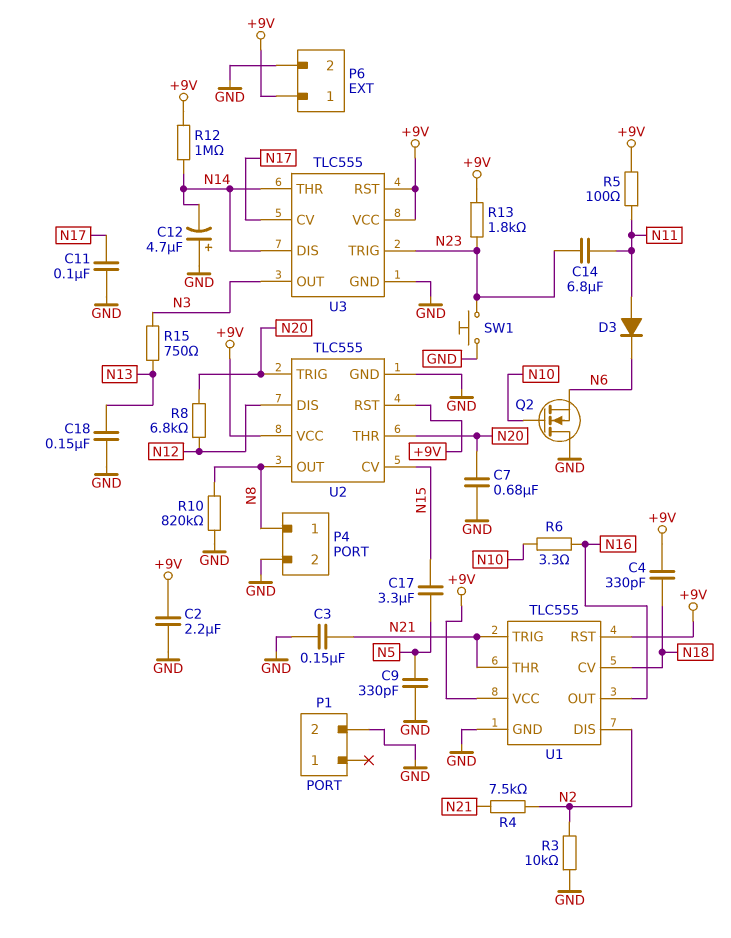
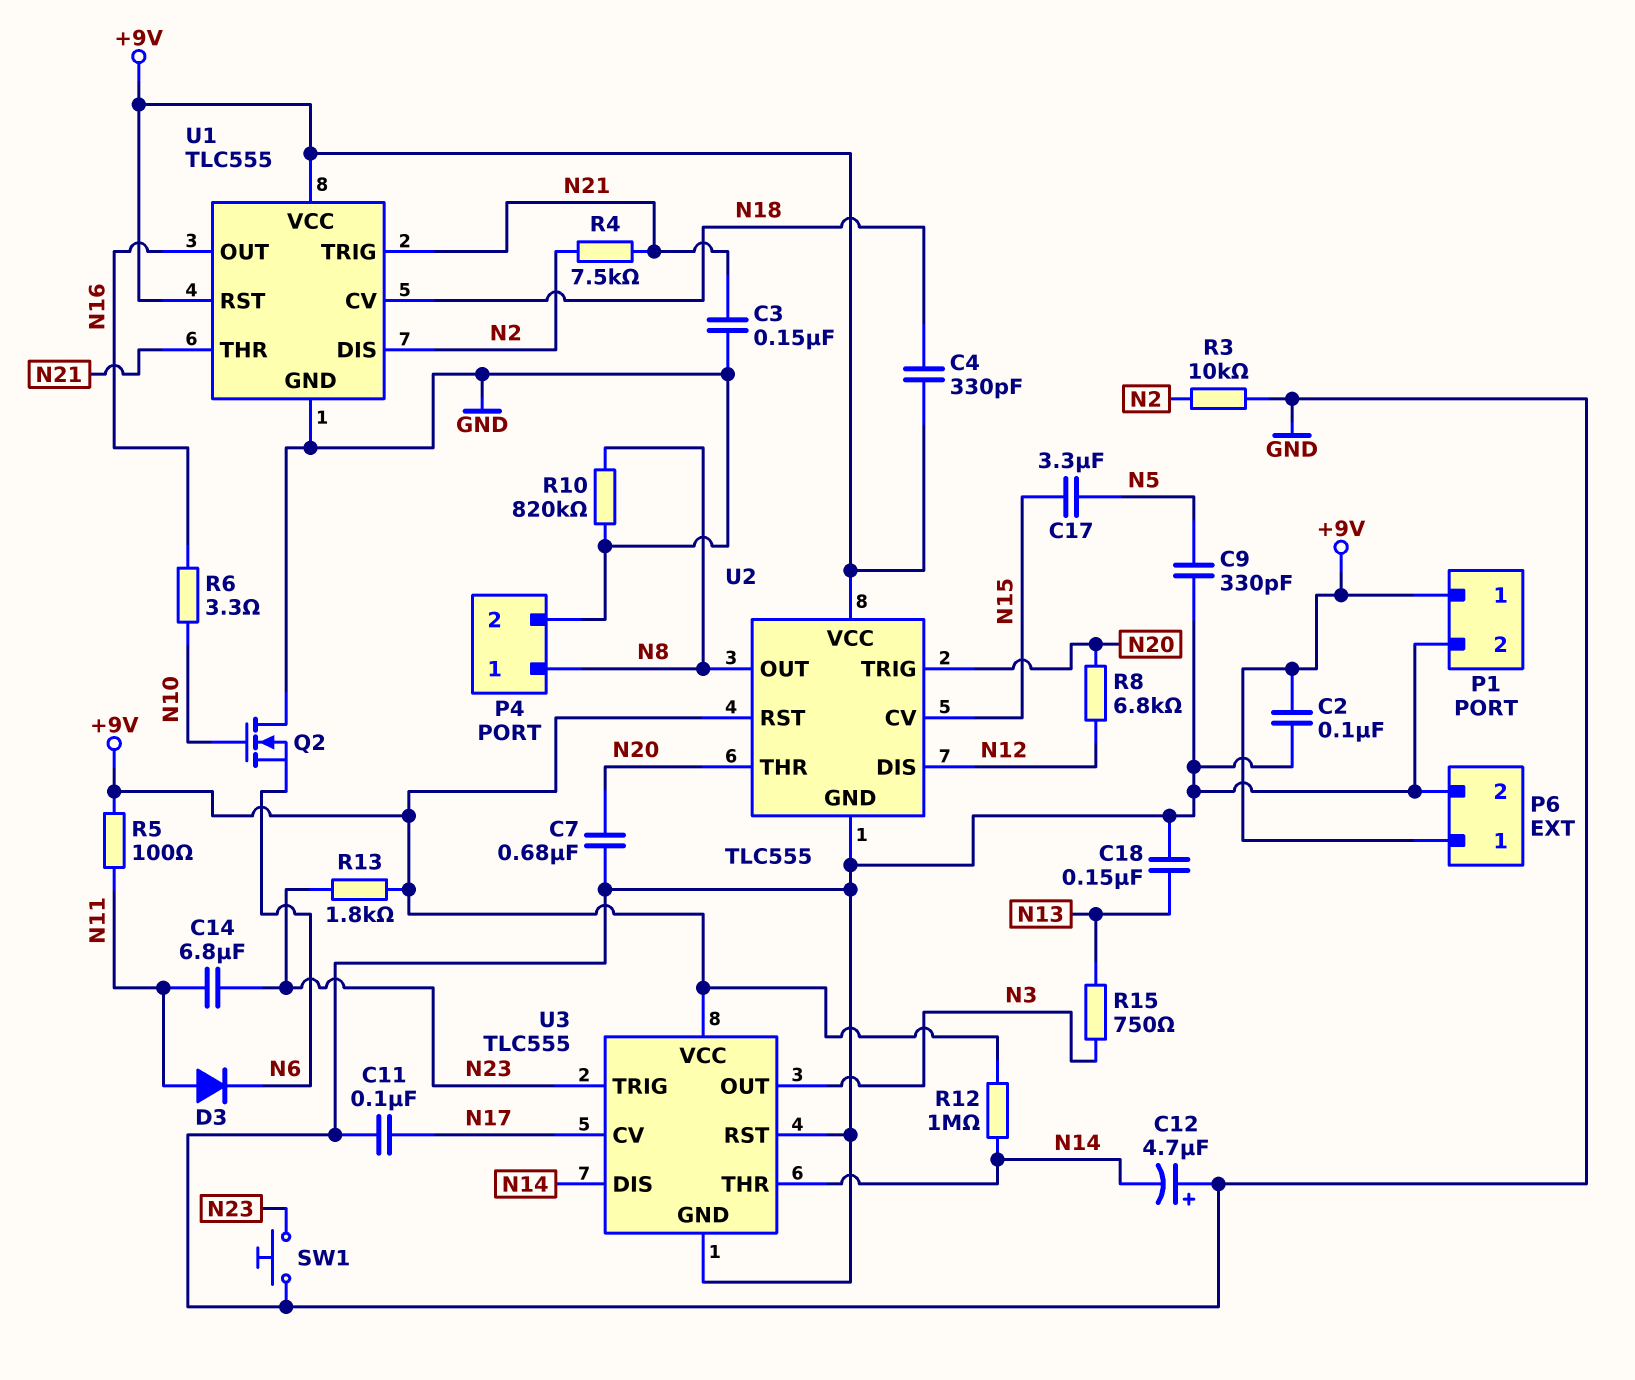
C2: 2.2uF (+9V, GND) -> 100nF (+9V, GND)
P1 pin 1: none -> +9V
U3 pin RST: +9V -> GND

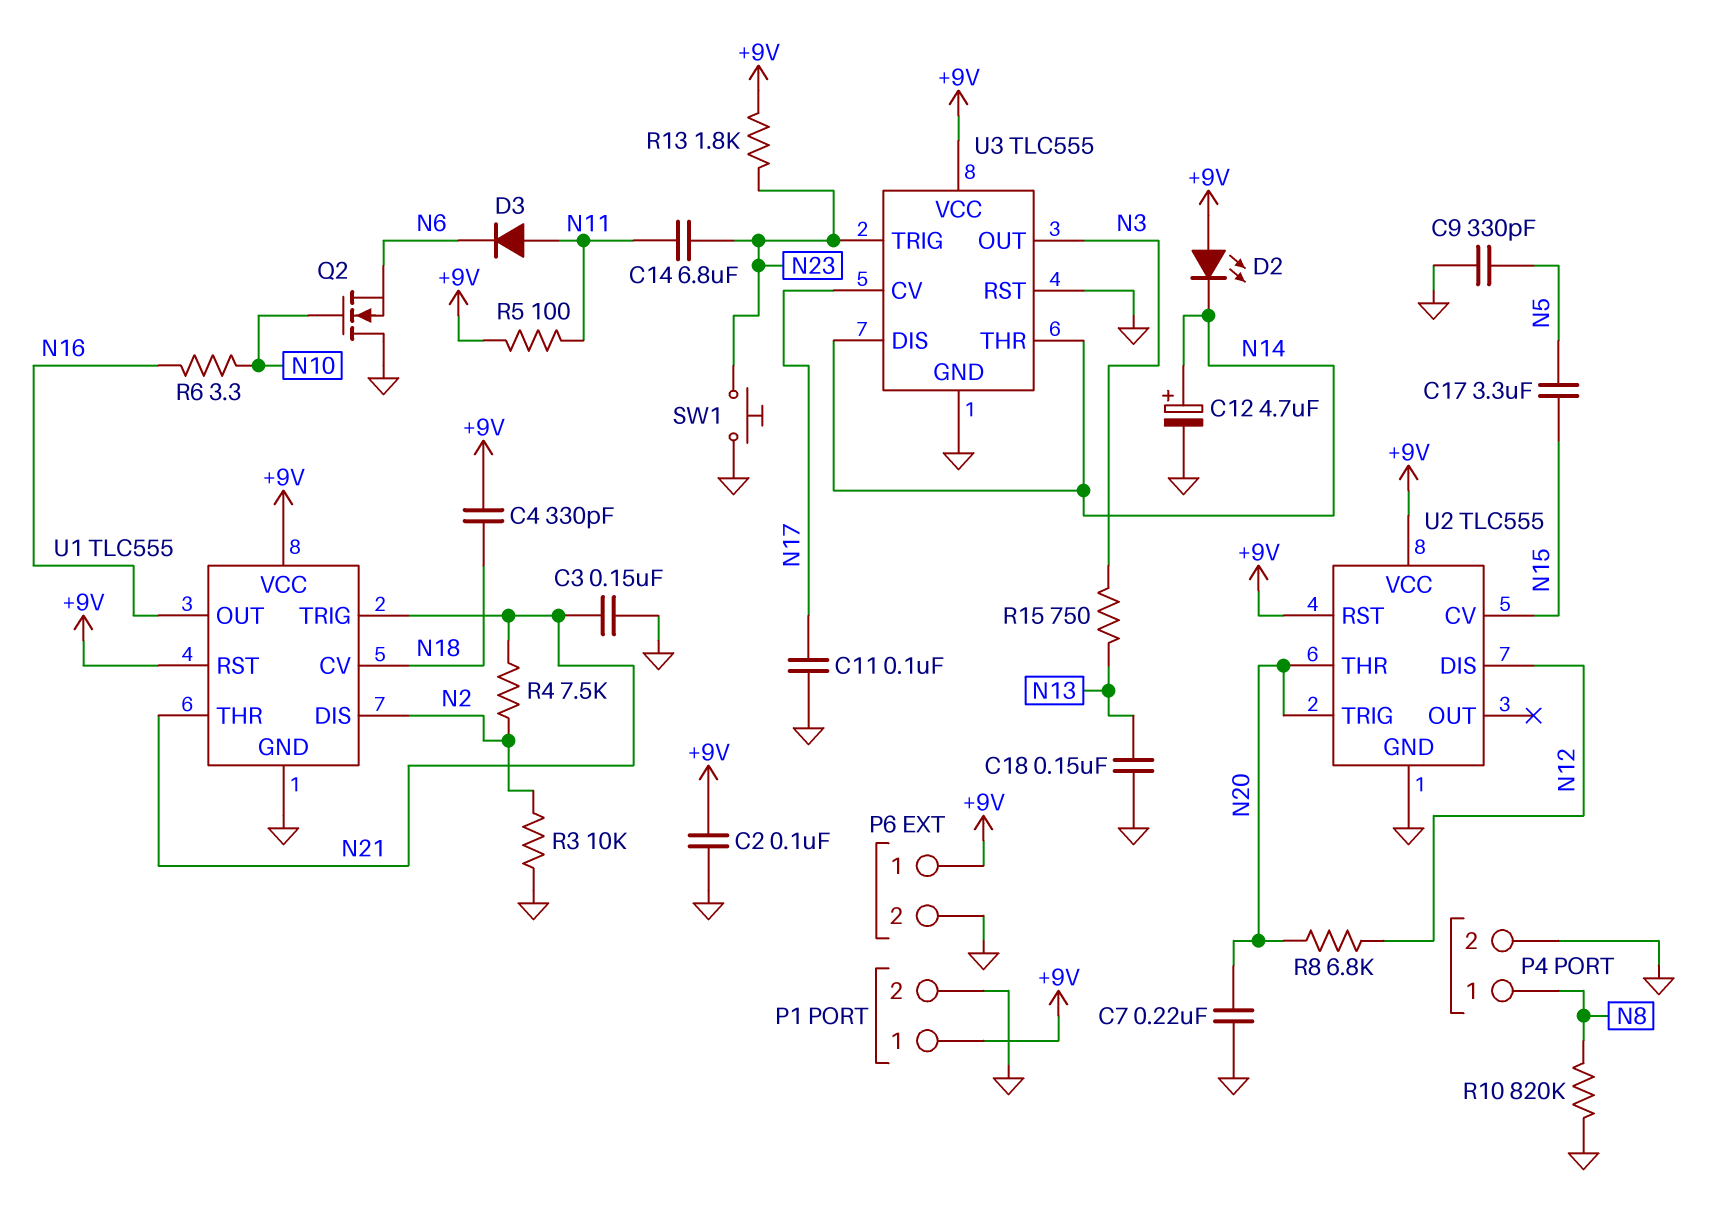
C7: 680nF (GND, N20) -> 220nF (GND, N20)
C12: 4.7uF (plus GND, minus N14) -> 4.7uF (plus N14, minus GND)
D2: none -> LED (A +9V, K N14)
R12: 1M (+9V, N14) -> none
U2 pin OUT: N8 -> none

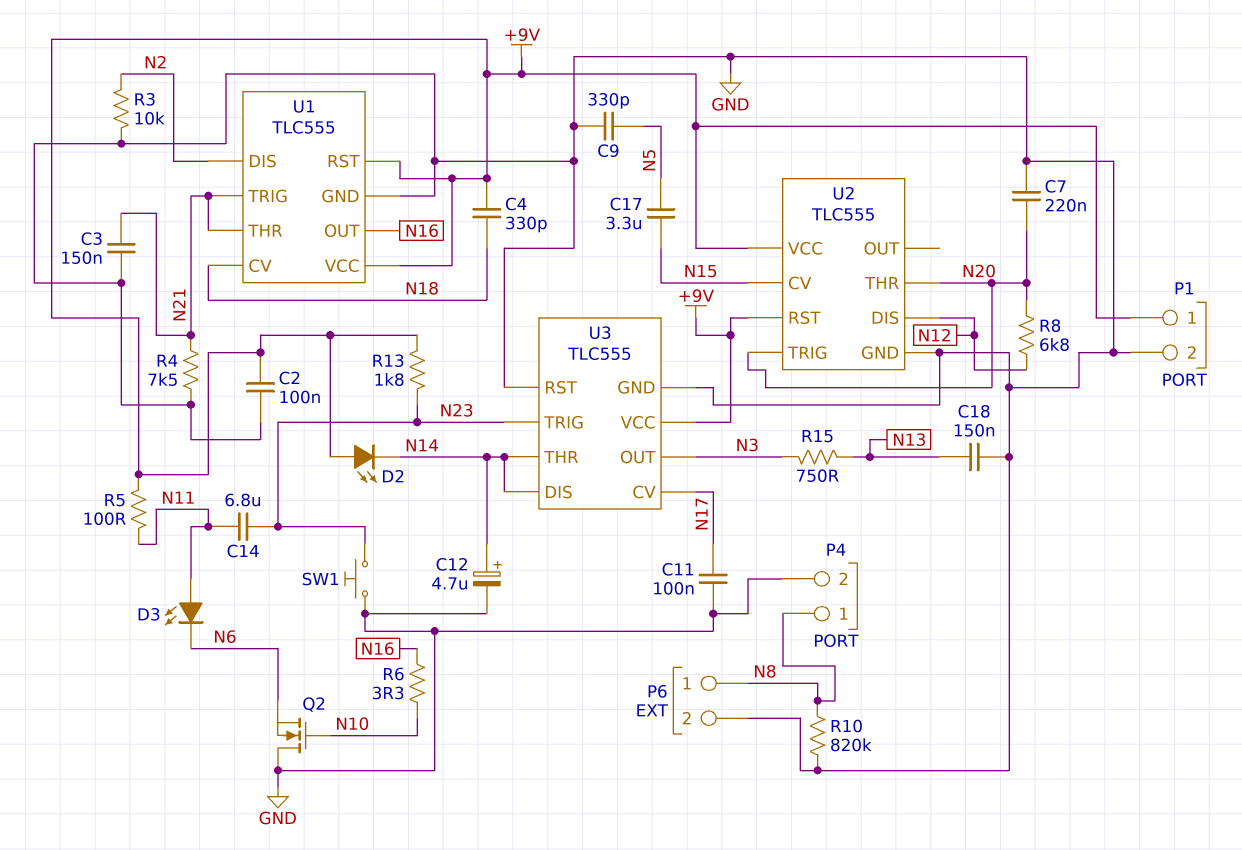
D3: diode (A N11, K N6) -> LED (A N11, K N6)
P6 pin 1: +9V -> N8
R4: 7.5k (N2, N21) -> 7.5k (GND, N21)

